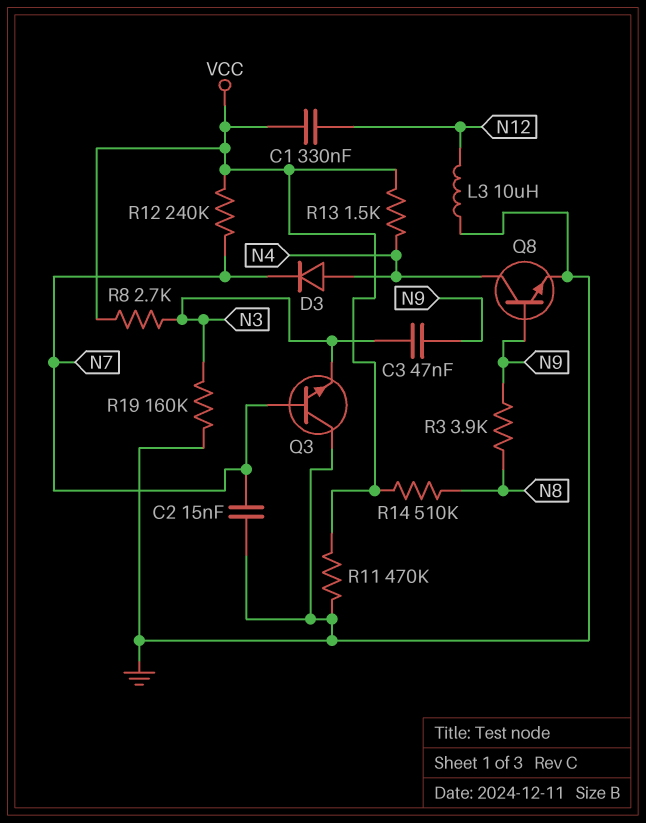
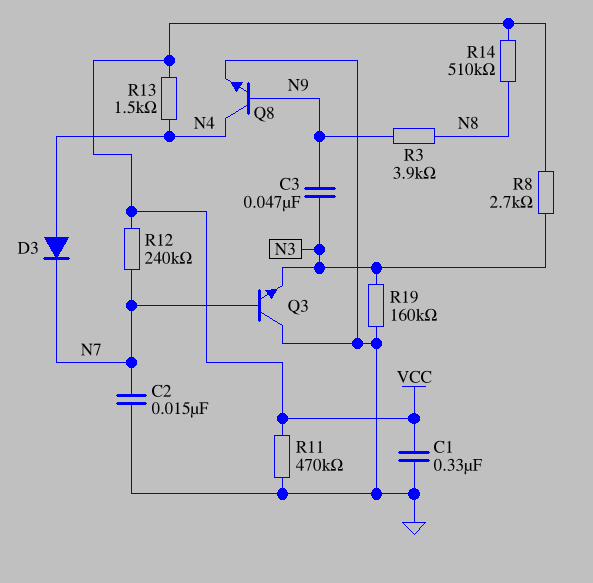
C1: 330nF (N12, VCC) -> 330nF (GND, VCC)
L3: 10uH (GND, N12) -> none

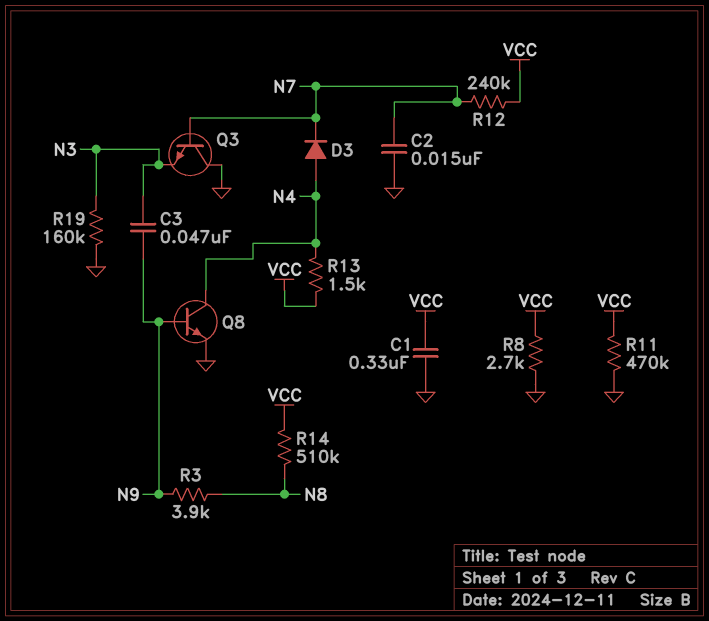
R8: 2.7k (N3, VCC) -> 2.7k (GND, VCC)

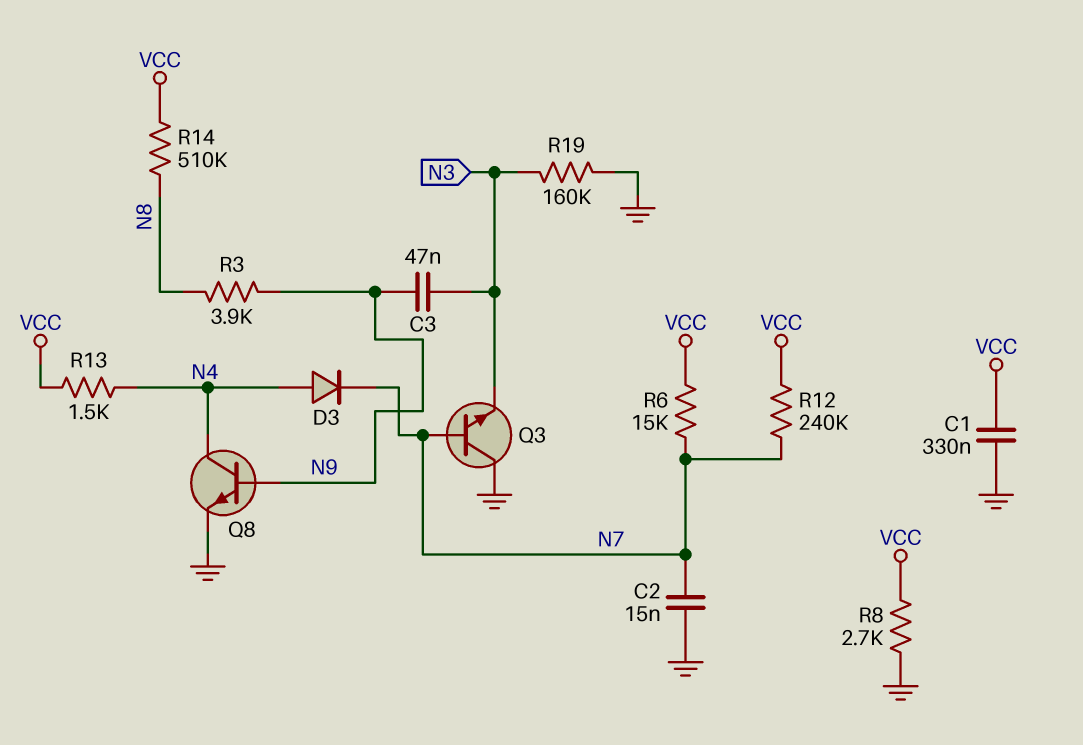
R6: none -> 15k (N7, VCC)
R11: 470k (GND, VCC) -> none

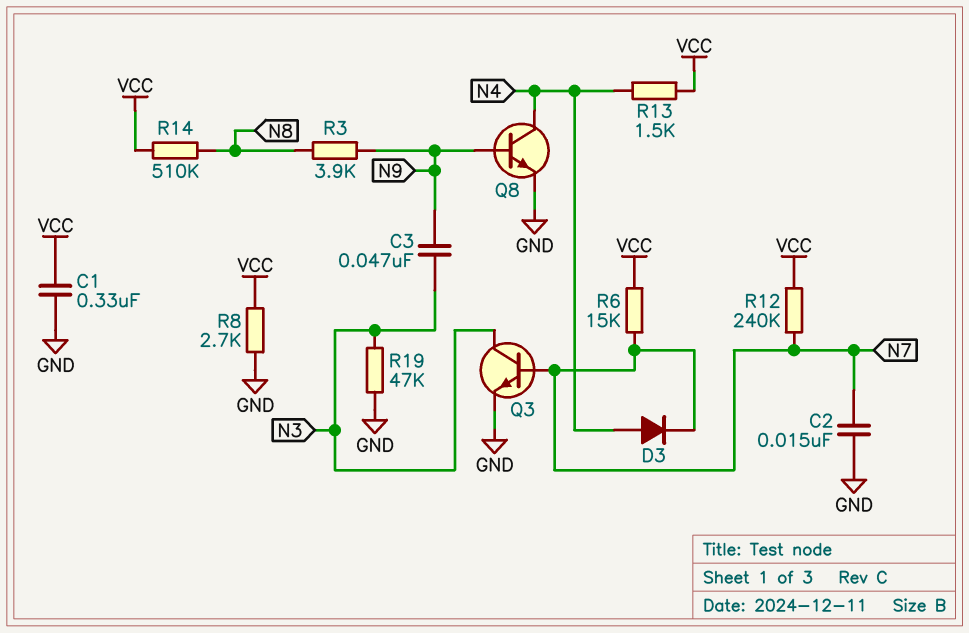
Q3: NPN (B N7, C GND, E N3) -> NPN (B N7, C N3, E GND)
R19: 160k (GND, N3) -> 47k (GND, N3)

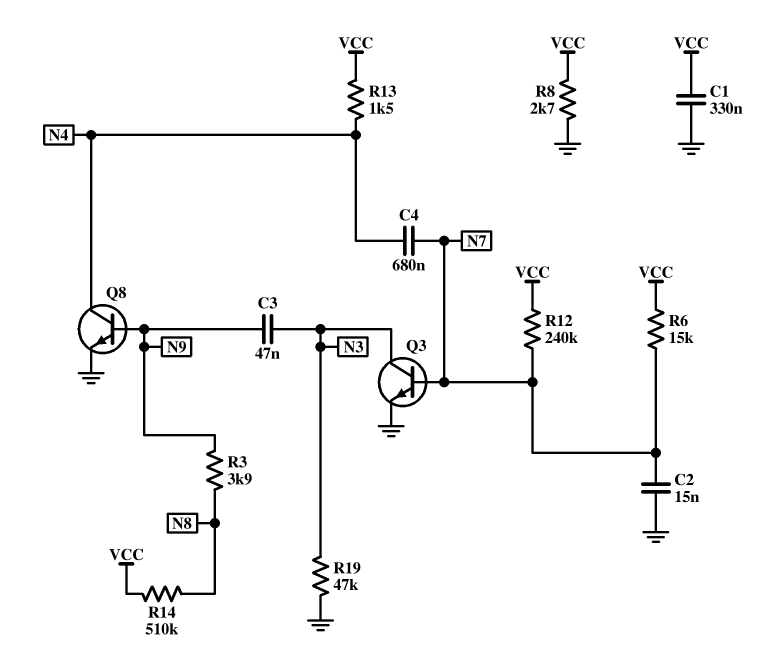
C4: none -> 680nF (N4, N7)
D3: diode (A N4, K N7) -> none

